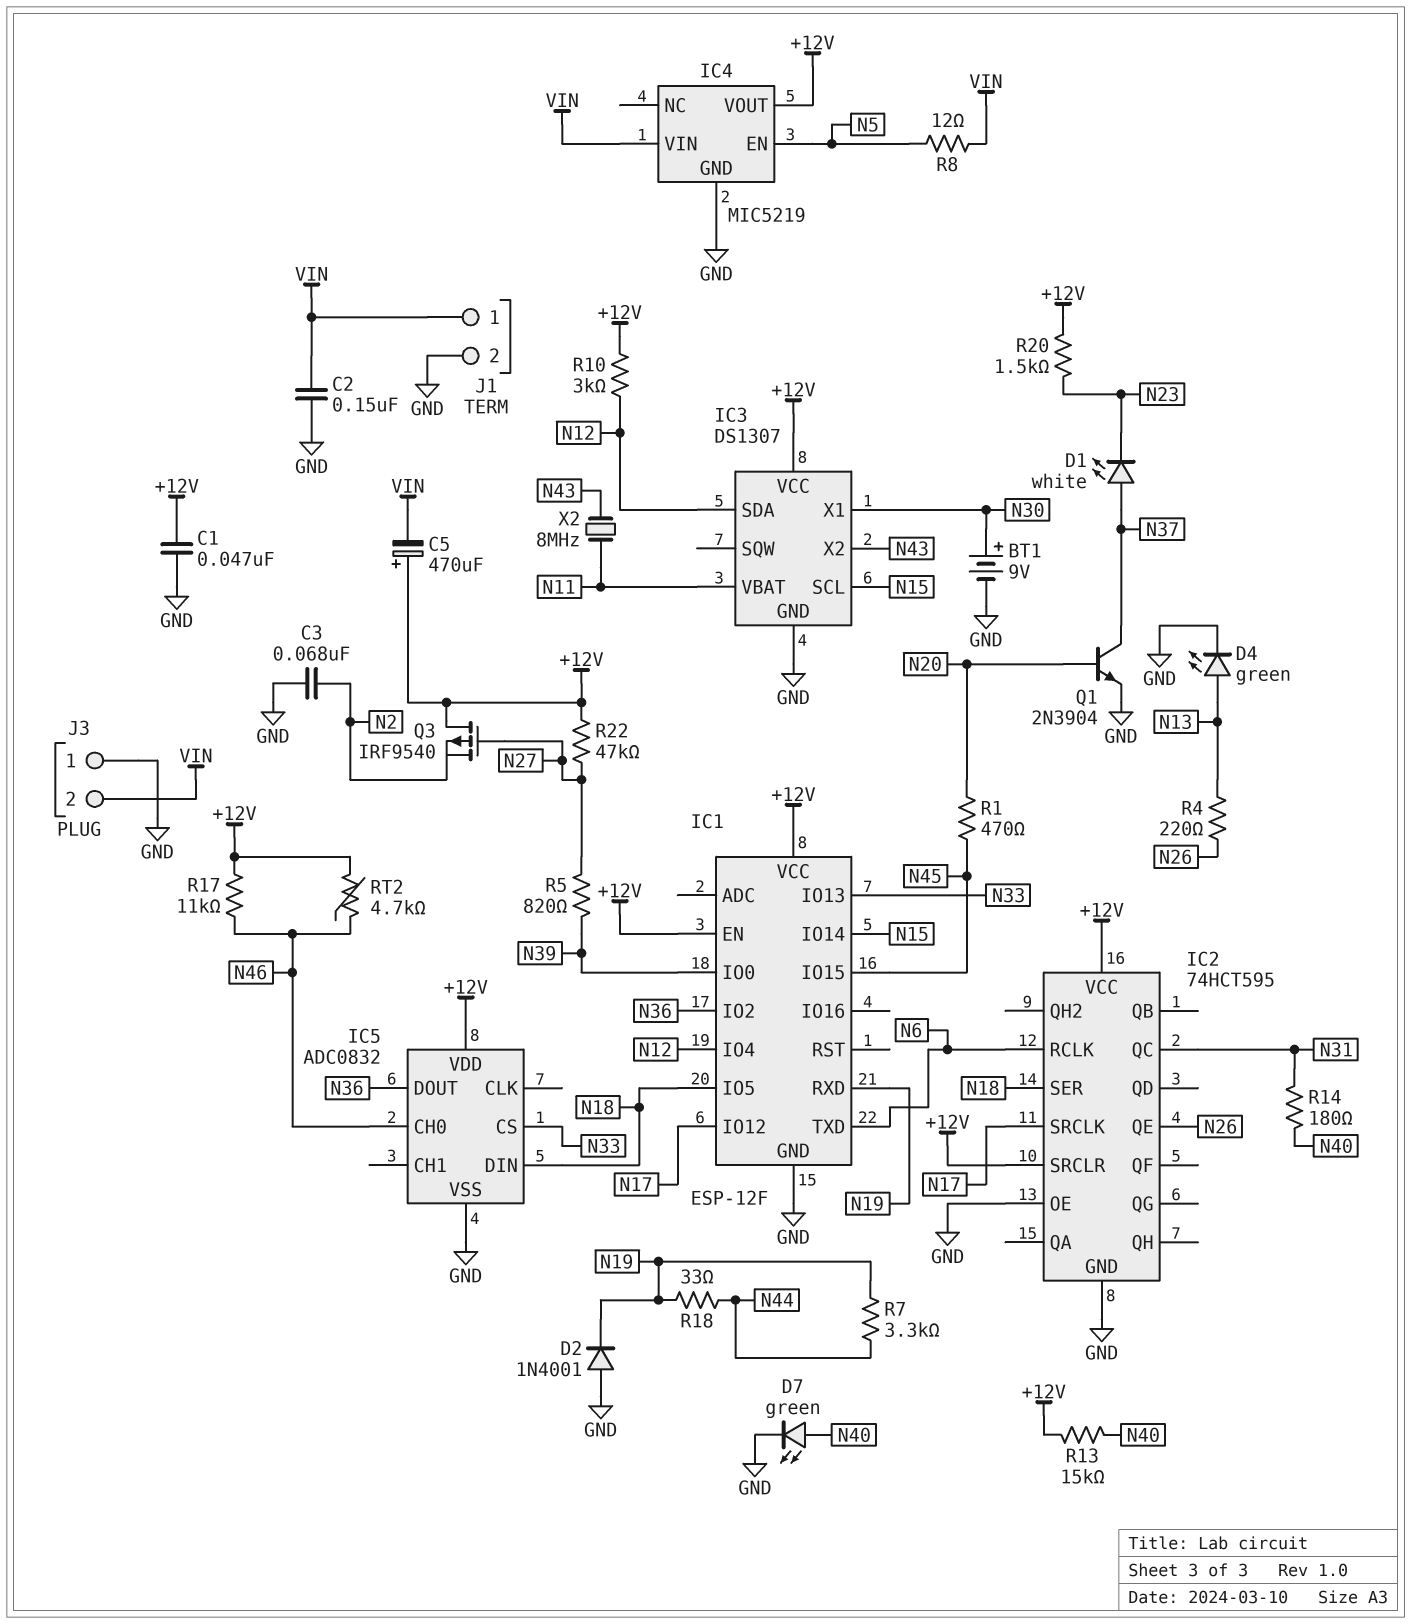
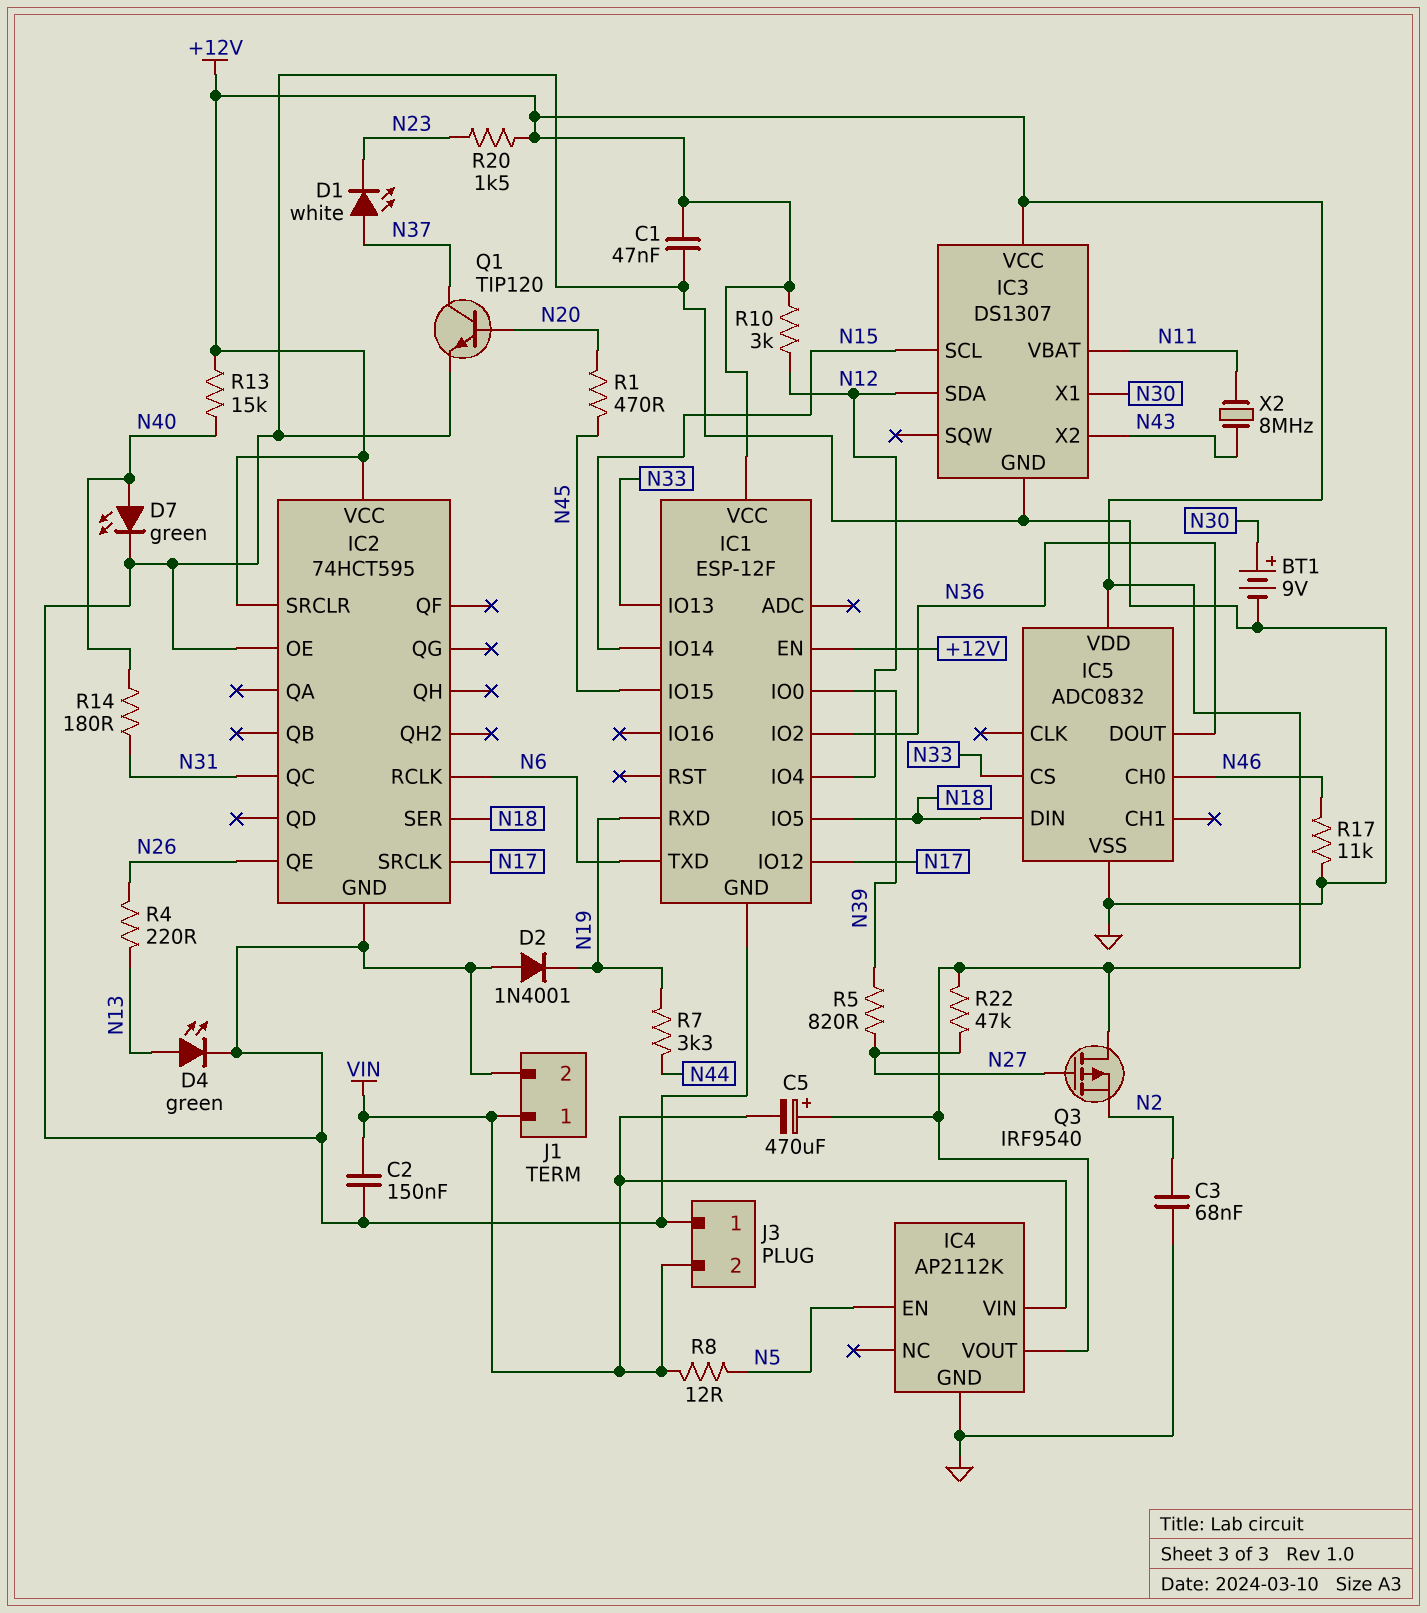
IC4: MIC5219 -> AP2112K
Q1: NPN 2N3904 (B N20, C N37, E GND) -> NPN TIP120 (B N20, C N37, E GND)
R17: 11k (+12V, N46) -> 11k (GND, N46)
R18: 33 (N19, N44) -> none
RT2: 4.7k (+12V, N46) -> none

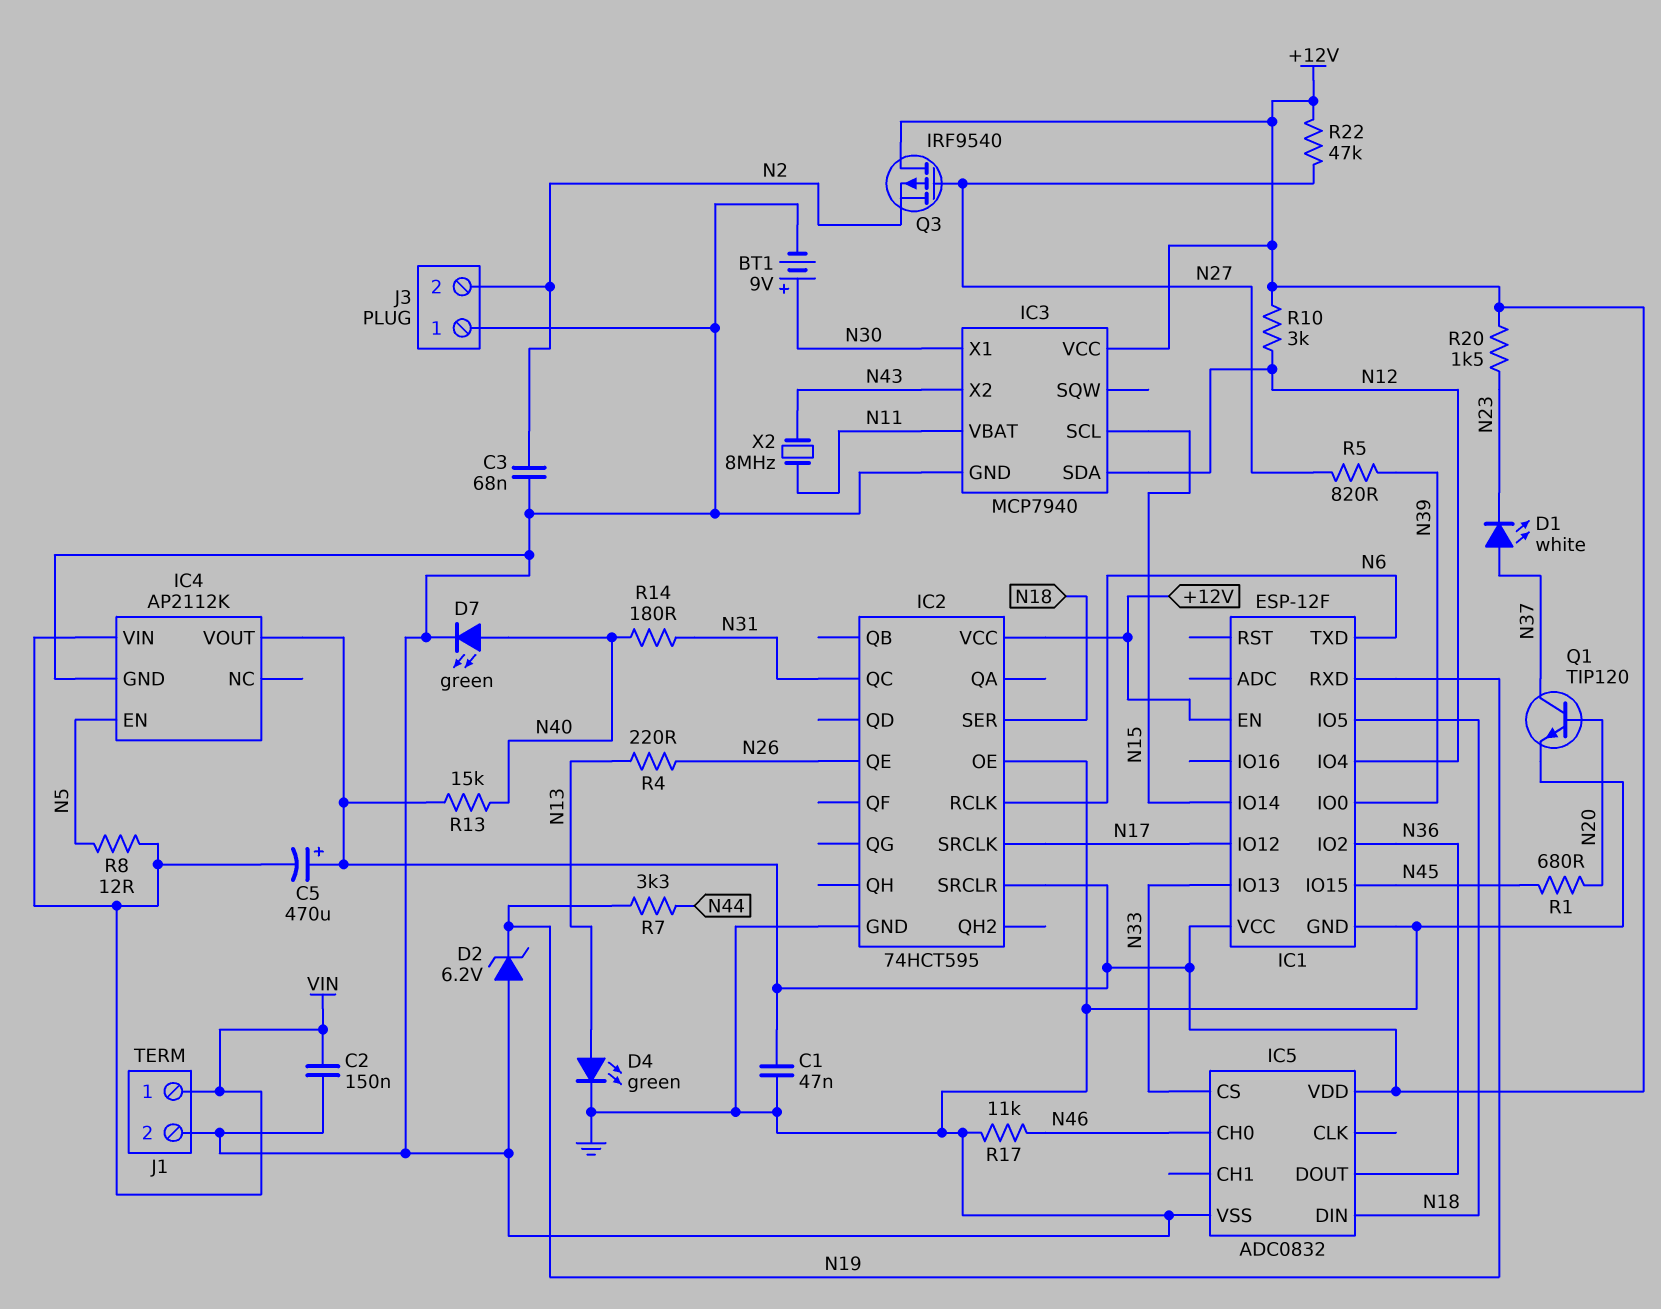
D2: diode 1N4001 (A GND, K N19) -> zener 6.2V (A GND, K N19)
IC3: DS1307 -> MCP7940
J3 pin 2: VIN -> N2
R1: 470 (N20, N45) -> 680 (N20, N45)

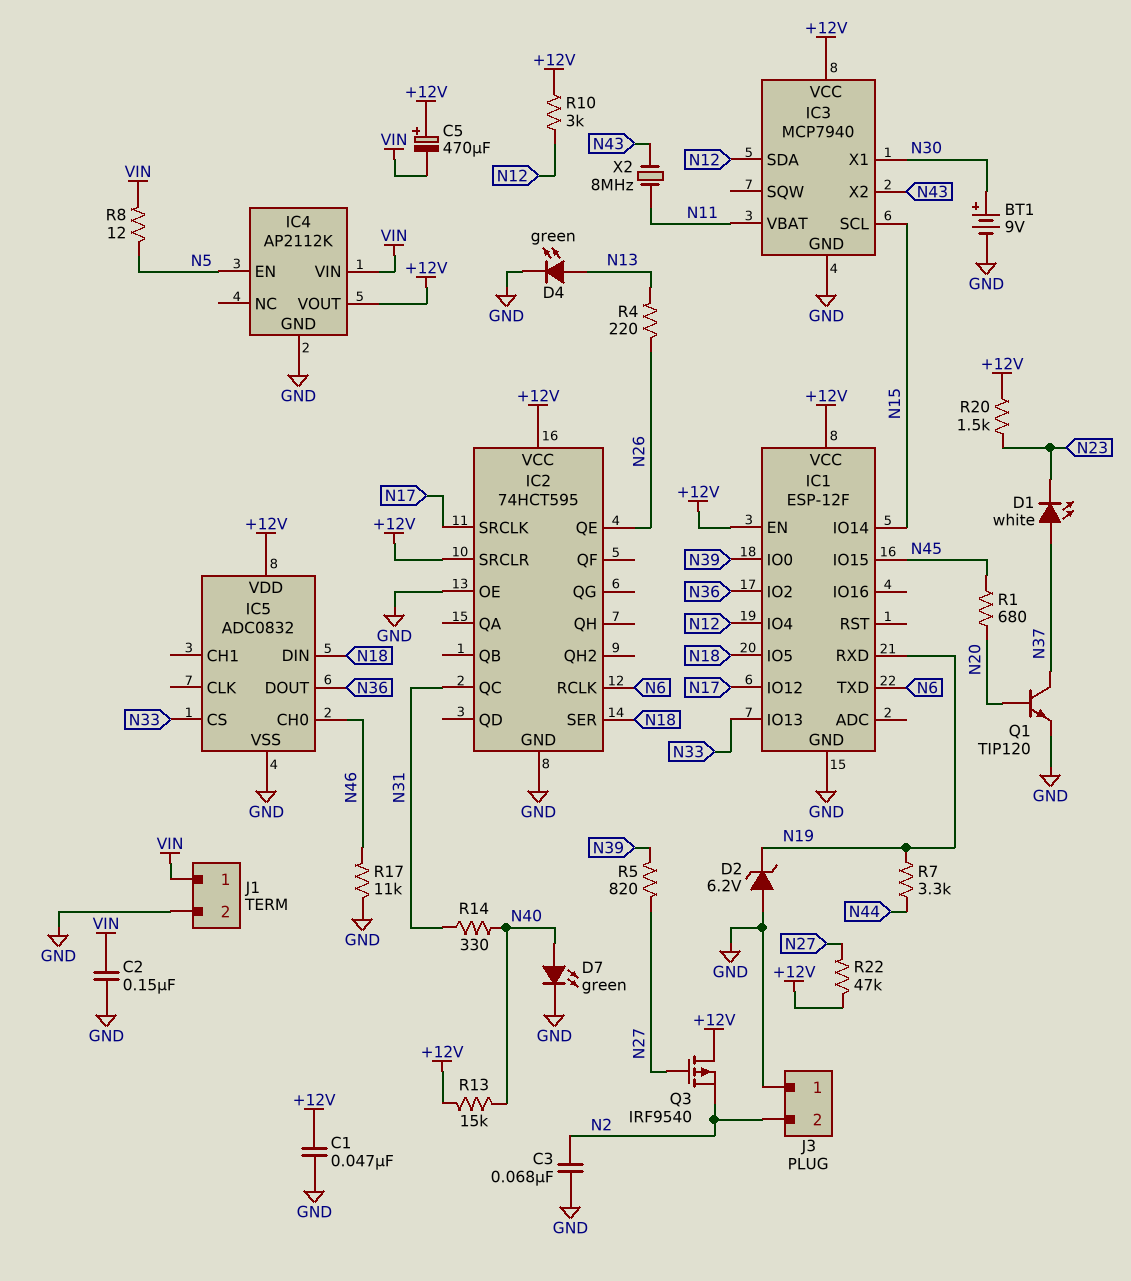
R14: 180 (N31, N40) -> 330 (N31, N40)

